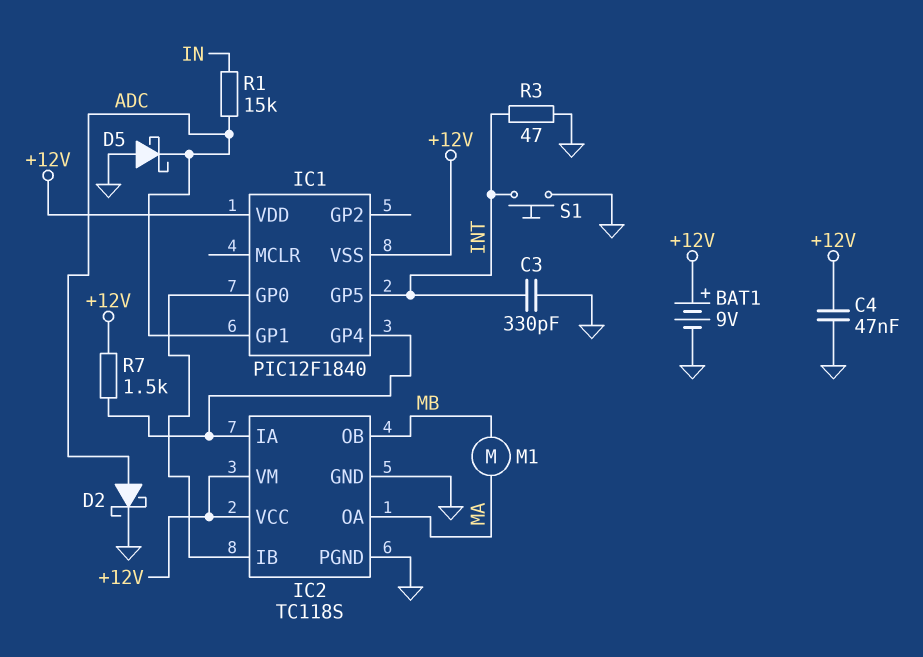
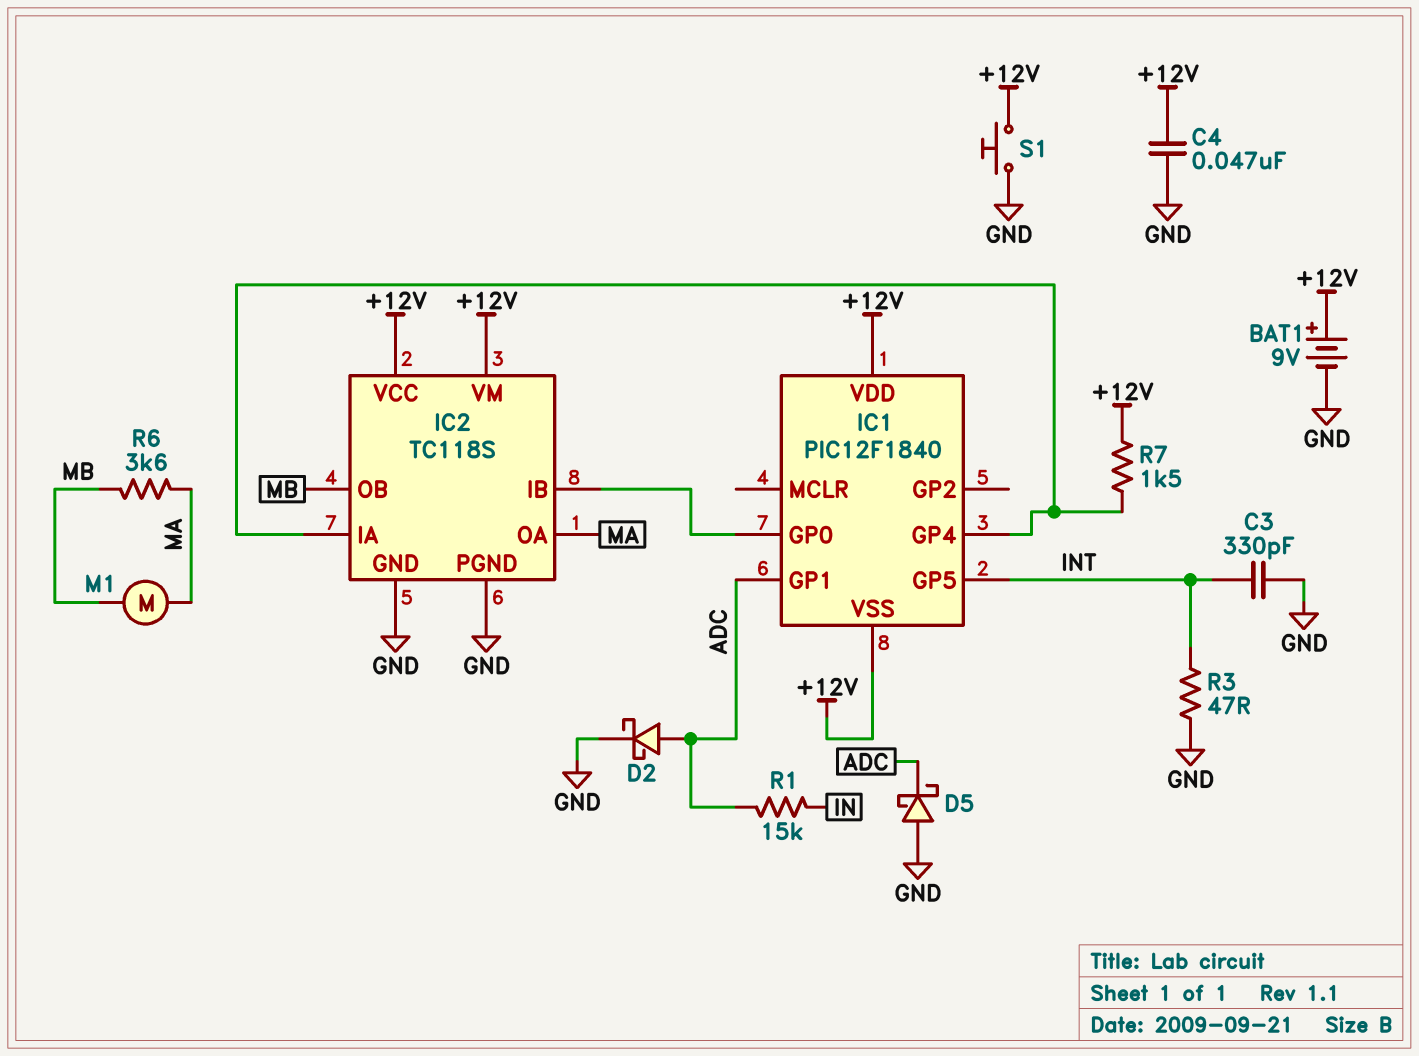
R6: none -> 3.6k (MA, MB)
S1: button (GND, INT) -> button (+12V, GND)

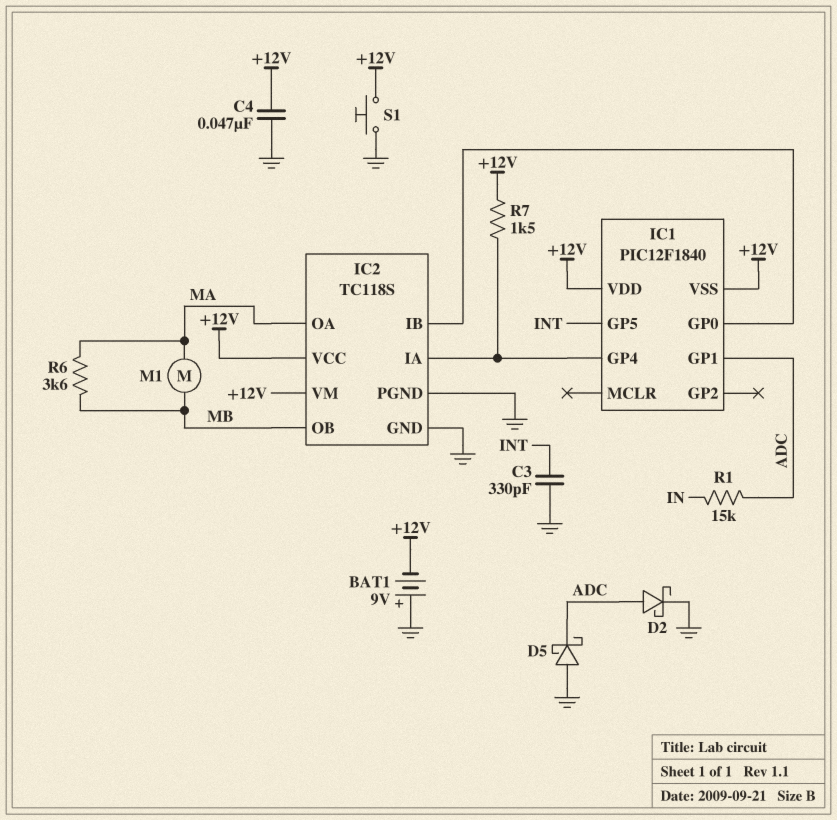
BAT1: 9V (plus +12V, minus GND) -> 9V (plus GND, minus +12V)
R3: 47 (GND, INT) -> none

